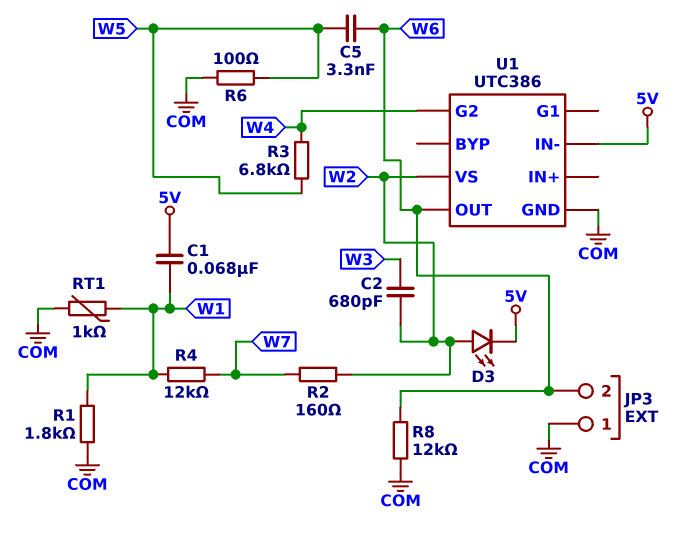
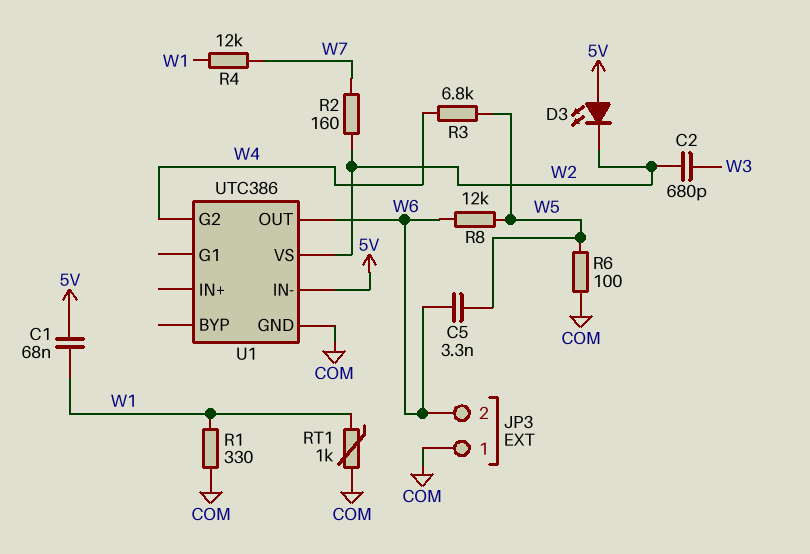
D3: LED (A W2, K 5V) -> LED (A 5V, K W2)
R1: 1.8k (COM, W1) -> 330 (COM, W1)
R8: 12k (COM, W6) -> 12k (W5, W6)

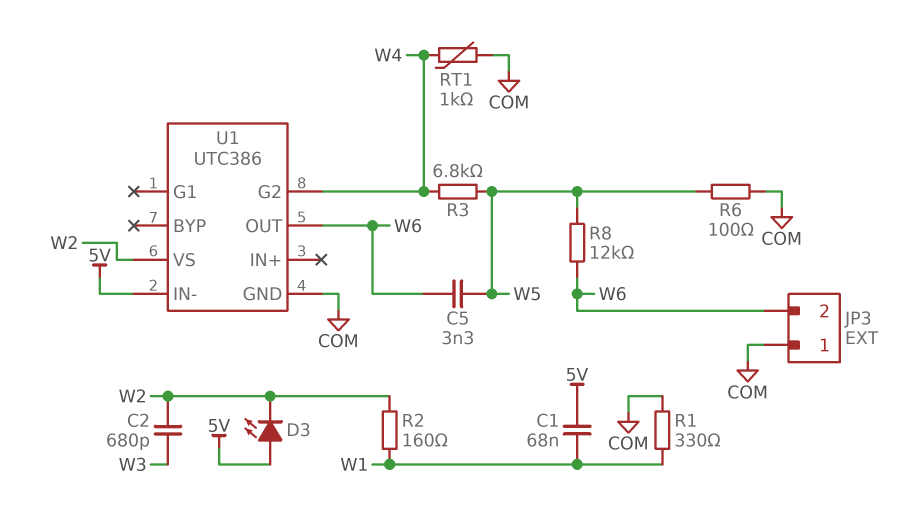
R2: 160 (W2, W7) -> 160 (W1, W2)
R4: 12k (W1, W7) -> none
RT1: 1k (COM, W1) -> 1k (COM, W4)

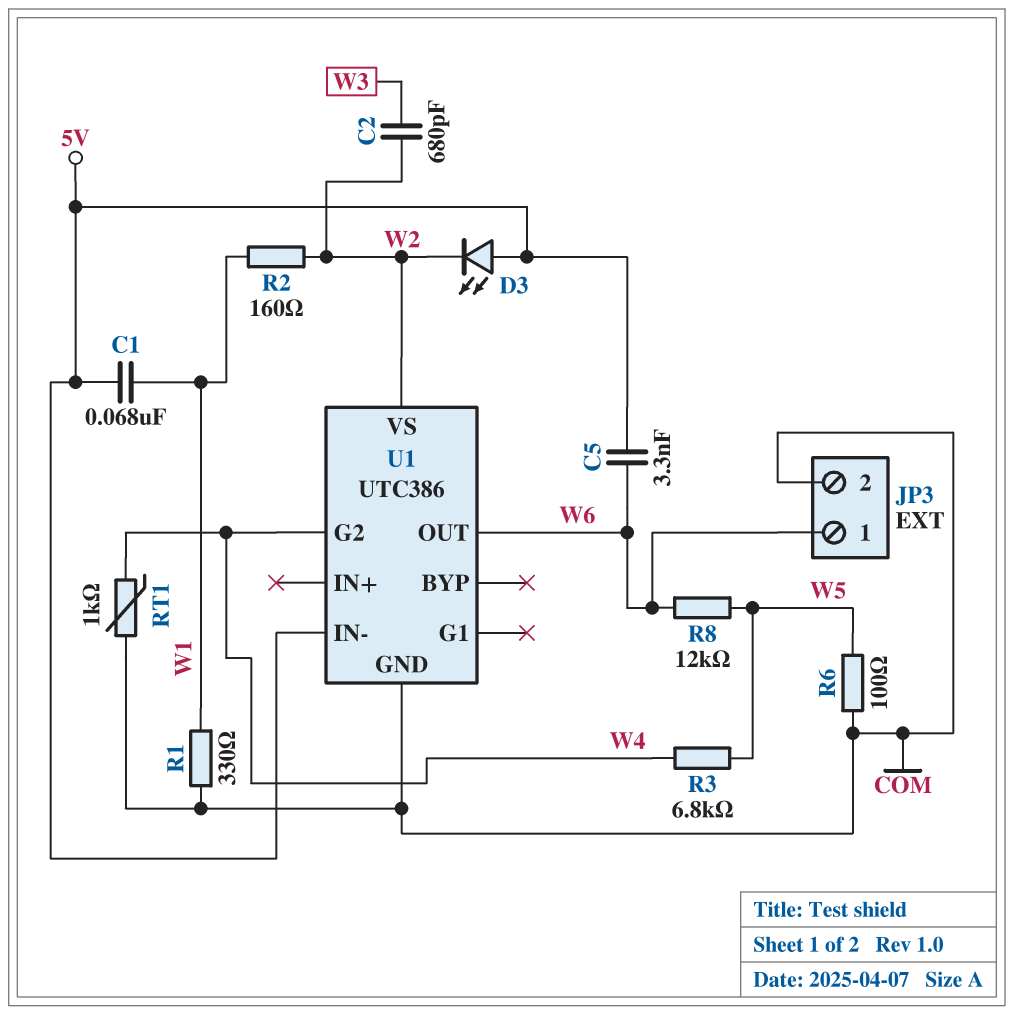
C5: 3.3nF (W5, W6) -> 3.3nF (5V, W6)
JP3 pin 1: COM -> W6
JP3 pin 2: W6 -> COM

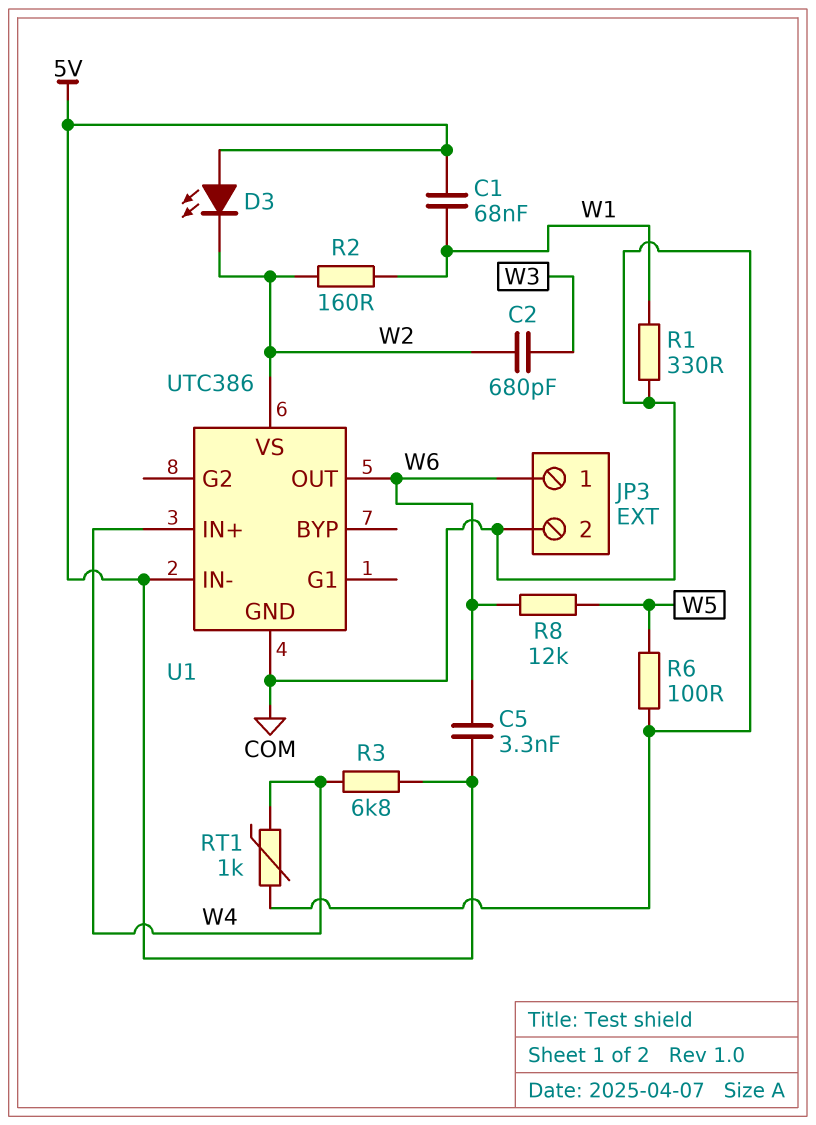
R3: 6.8k (W4, W5) -> 6.8k (5V, W4)
U1 pin G2: W4 -> none
U1 pin IN+: none -> W4

